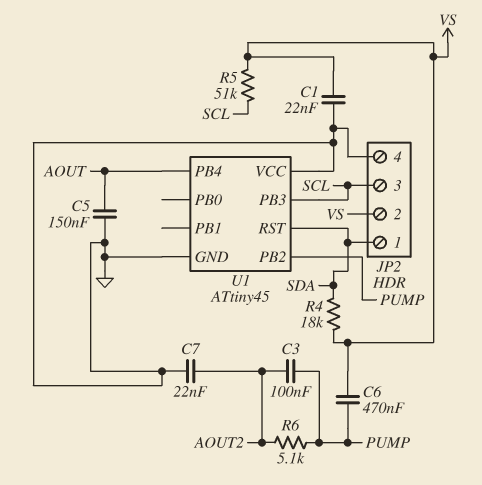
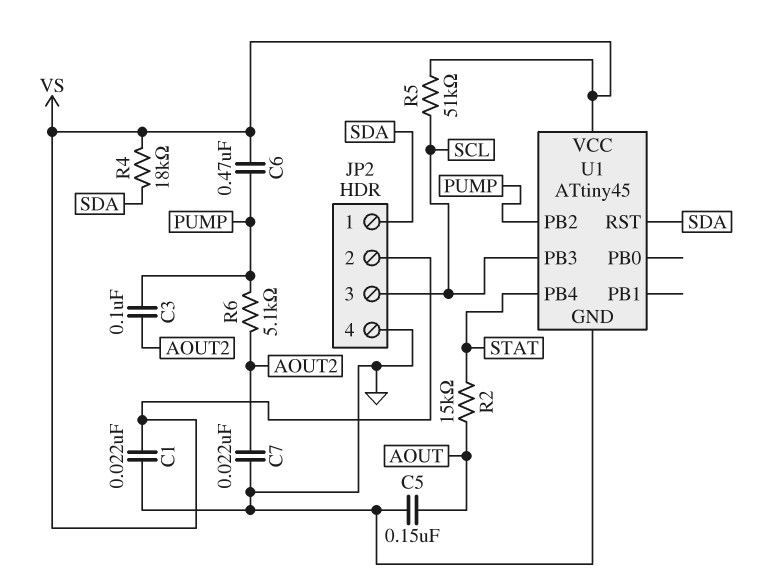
R2: none -> 15k (AOUT, STAT)
U1 pin PB4: AOUT -> STAT
U1 pin VCC: GND -> VS

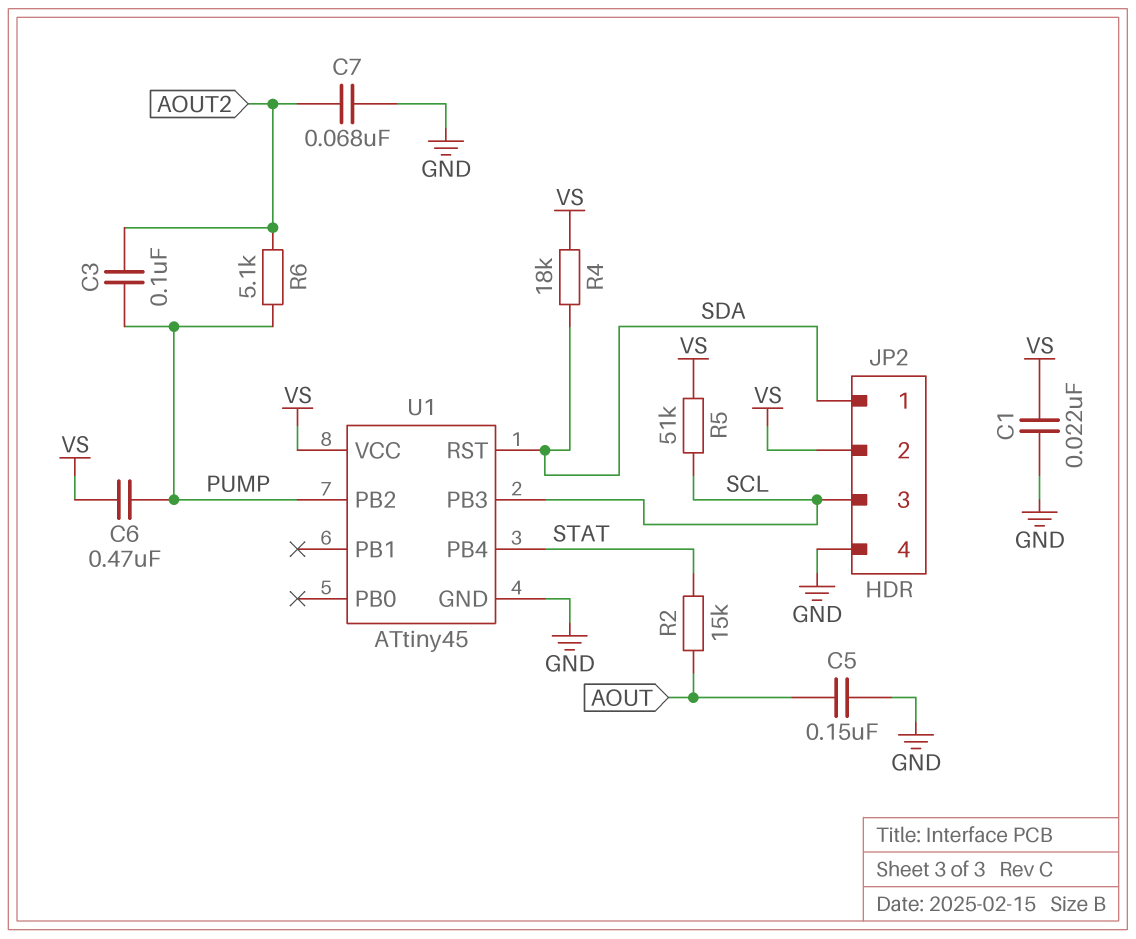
C7: 22nF (AOUT2, GND) -> 68nF (AOUT2, GND)

